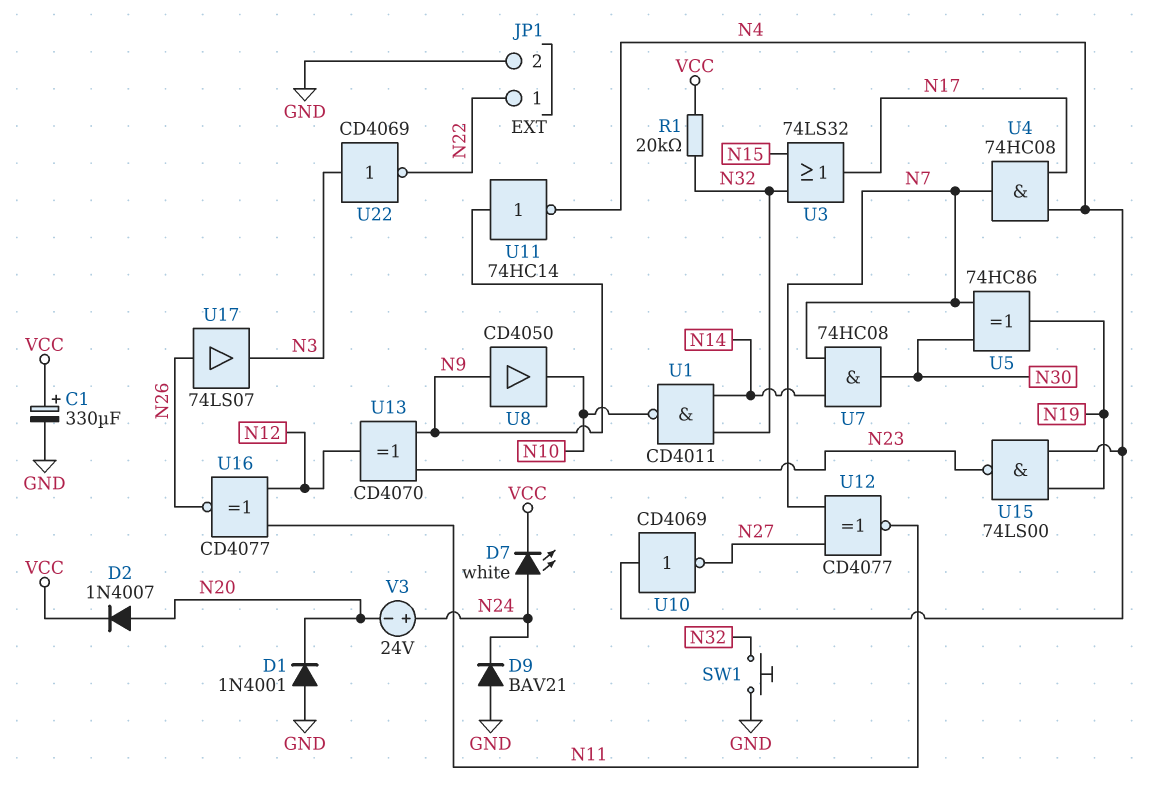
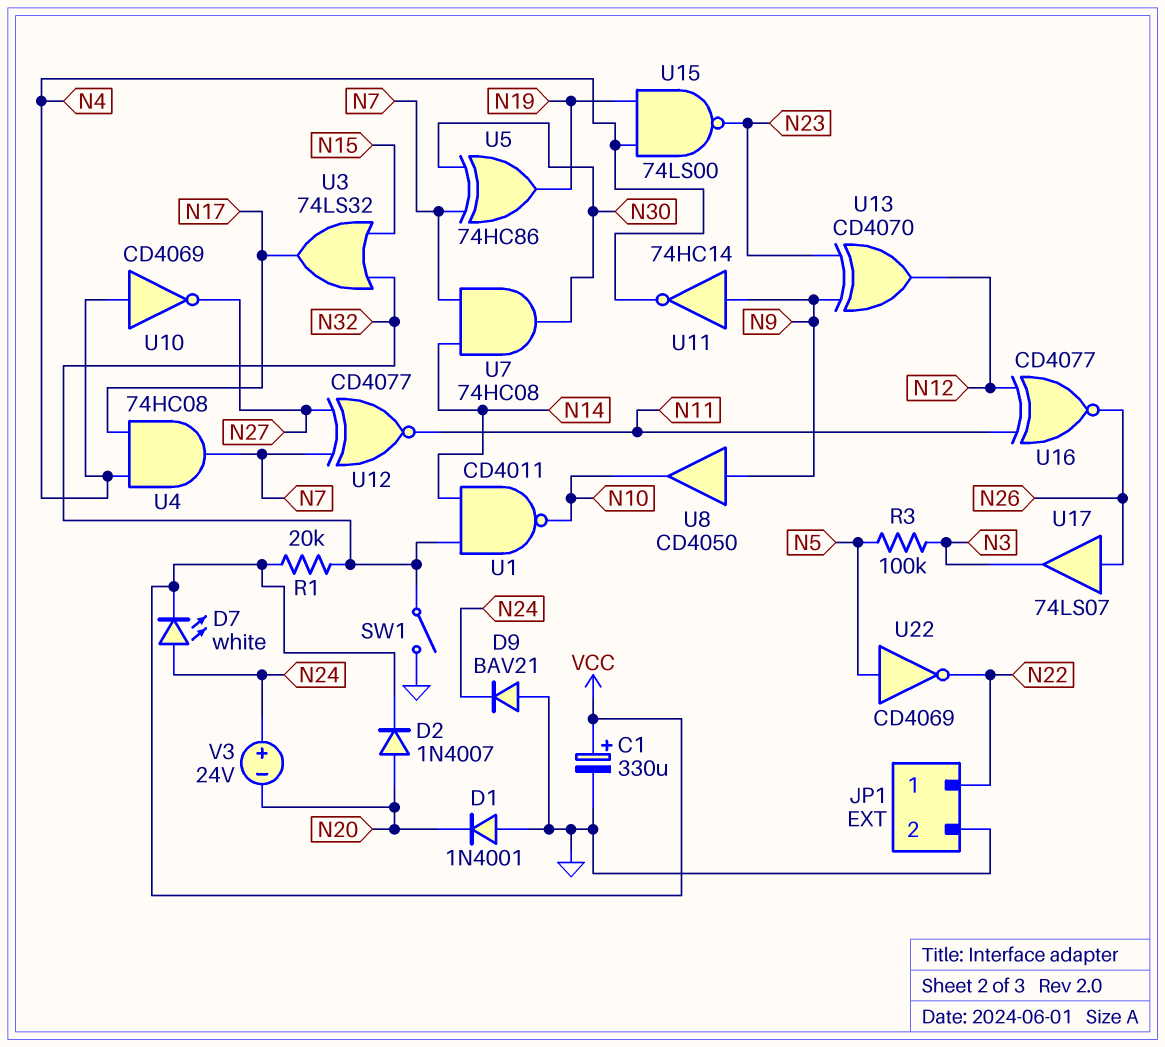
R3: none -> 100k (N3, N5)
SW1: button (GND, N32) -> switch (GND, N32)
U22: NOT CD4069 (in N3, out N22) -> NOT CD4069 (in N5, out N22)

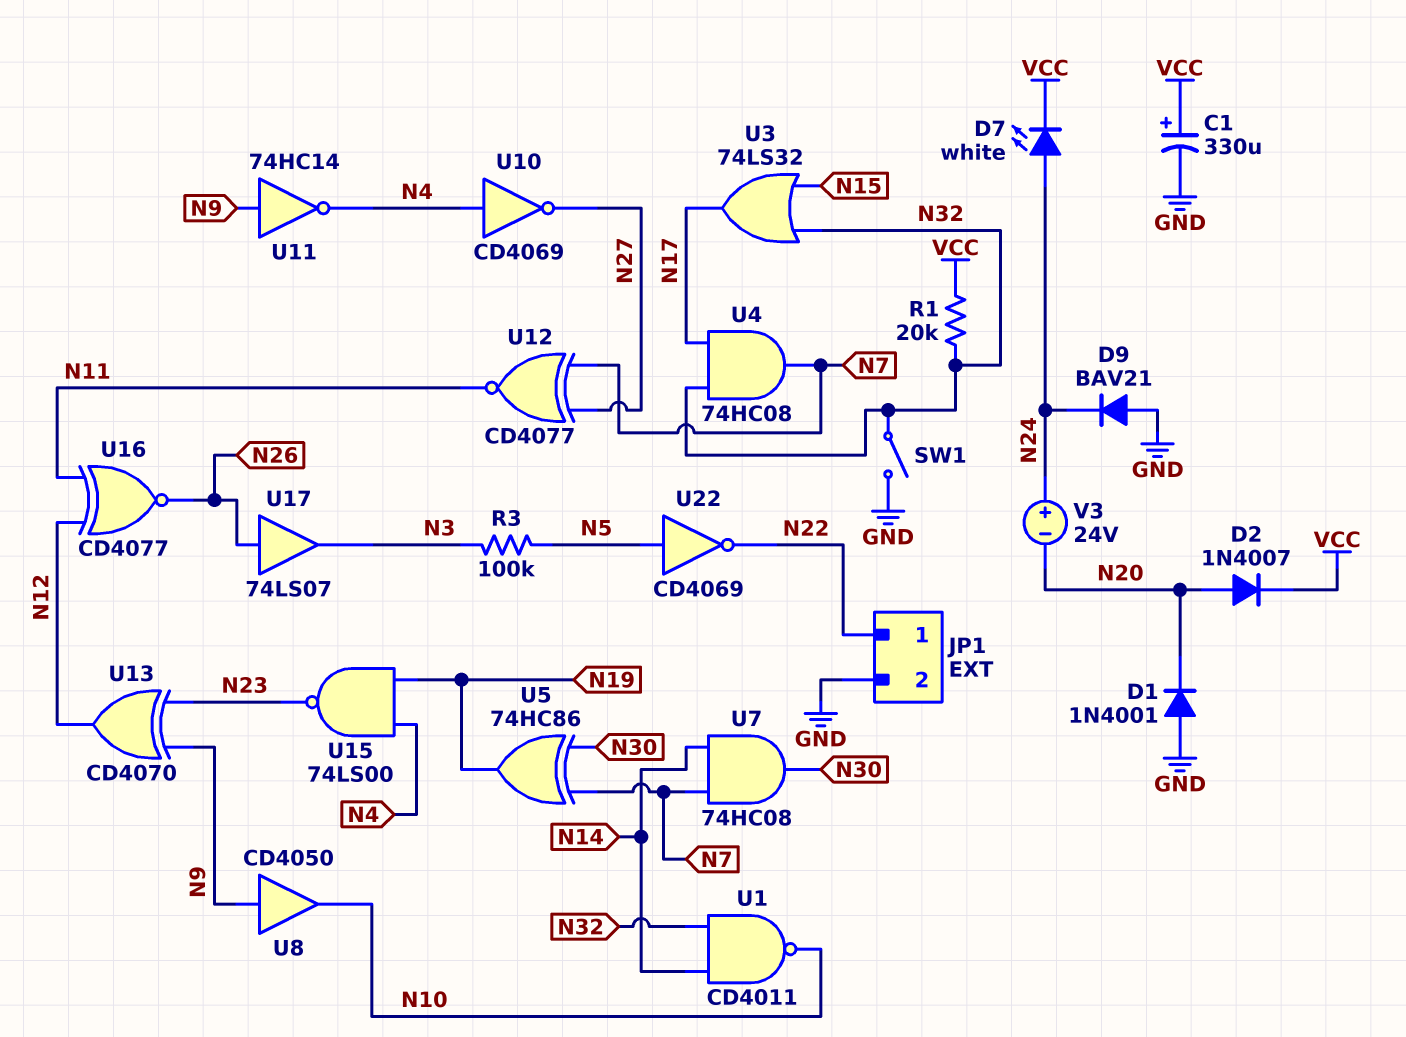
U4: AND 74HC08 (in N4, in N17, out N7) -> AND 74HC08 (in N17, in N32, out N7)

